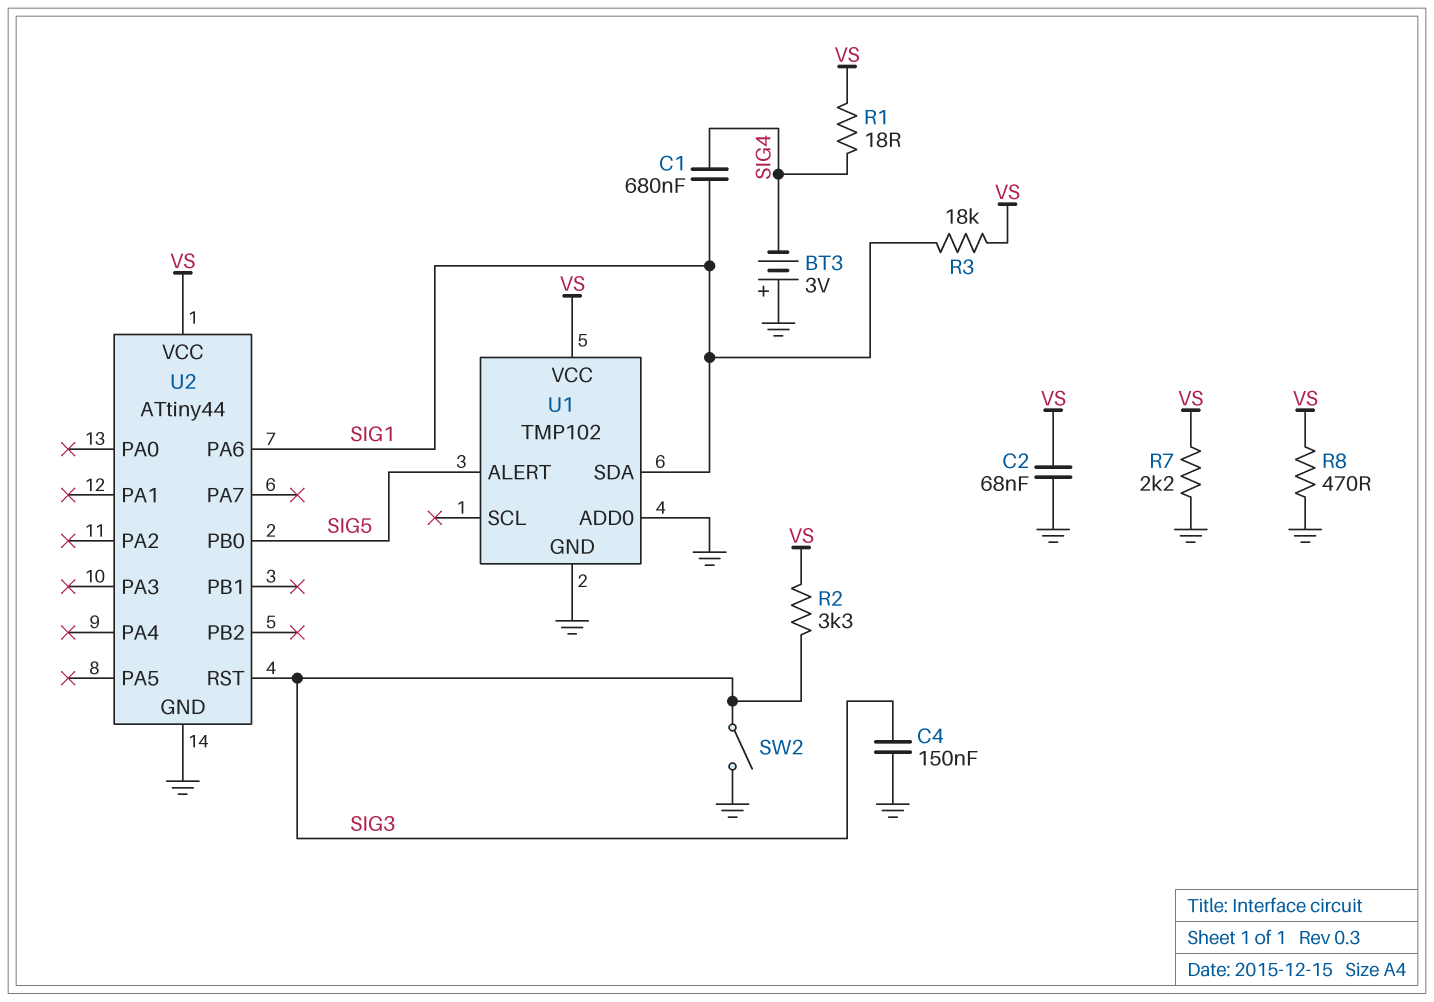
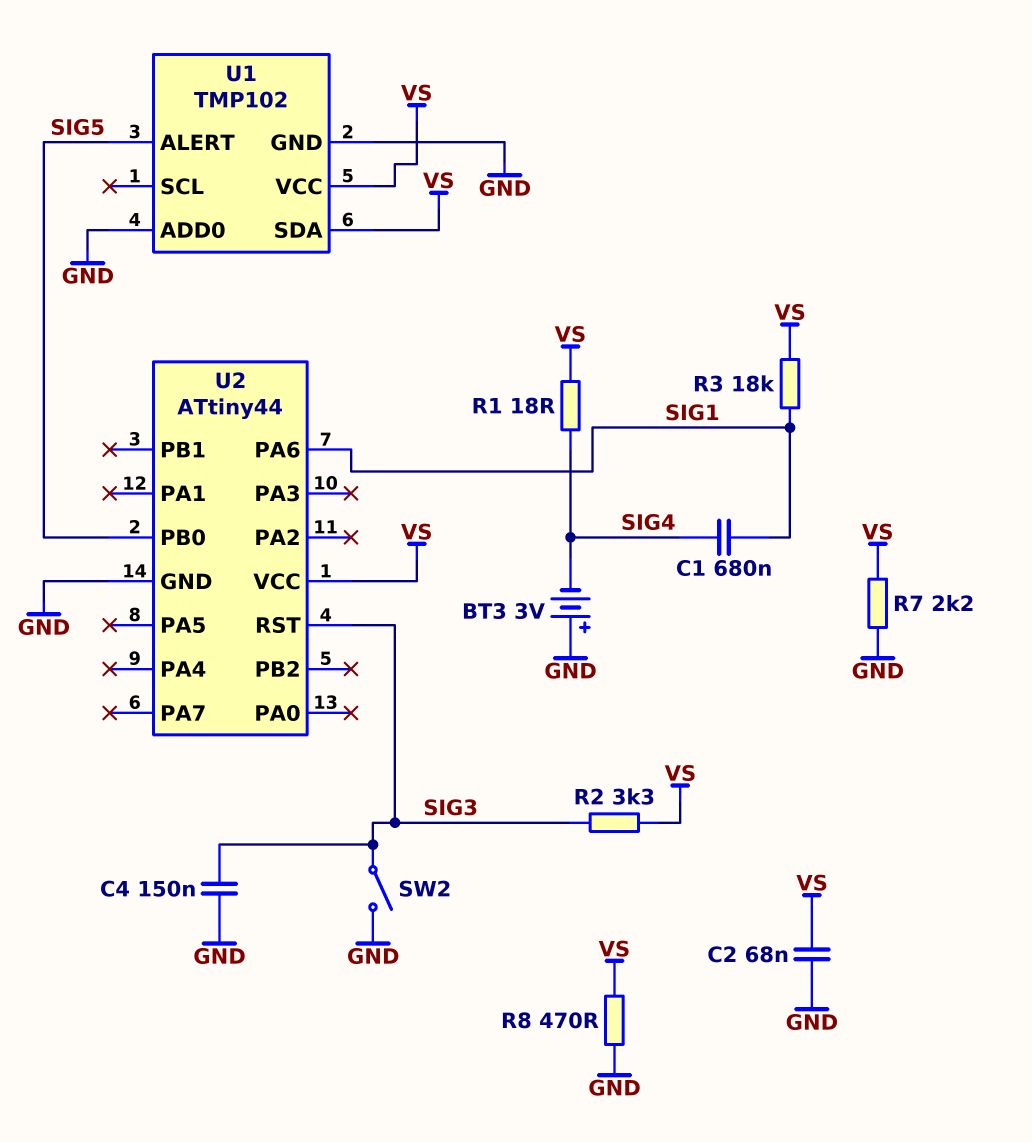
U1 pin SDA: SIG1 -> VS

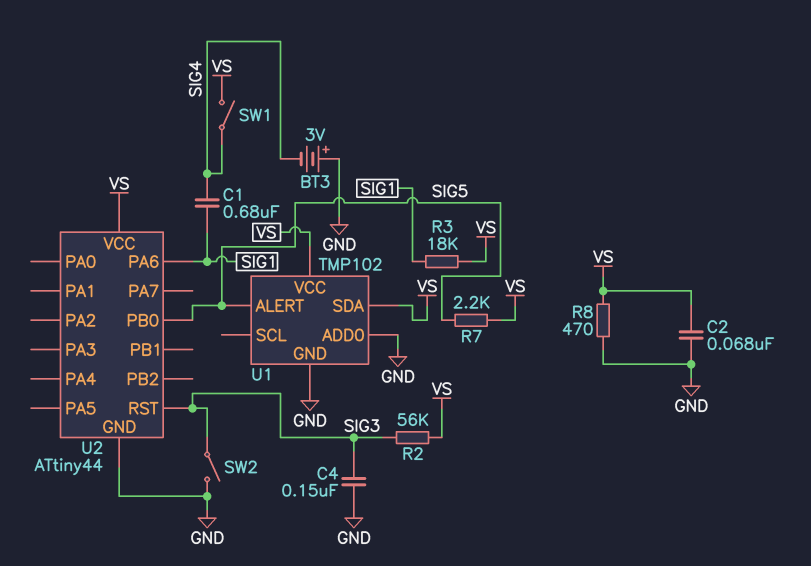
R1: 18 (SIG4, VS) -> none
R2: 3.3k (SIG3, VS) -> 56k (SIG3, VS)
R7: 2.2k (GND, VS) -> 2.2k (SIG5, VS)
SW1: none -> switch (SIG4, VS)

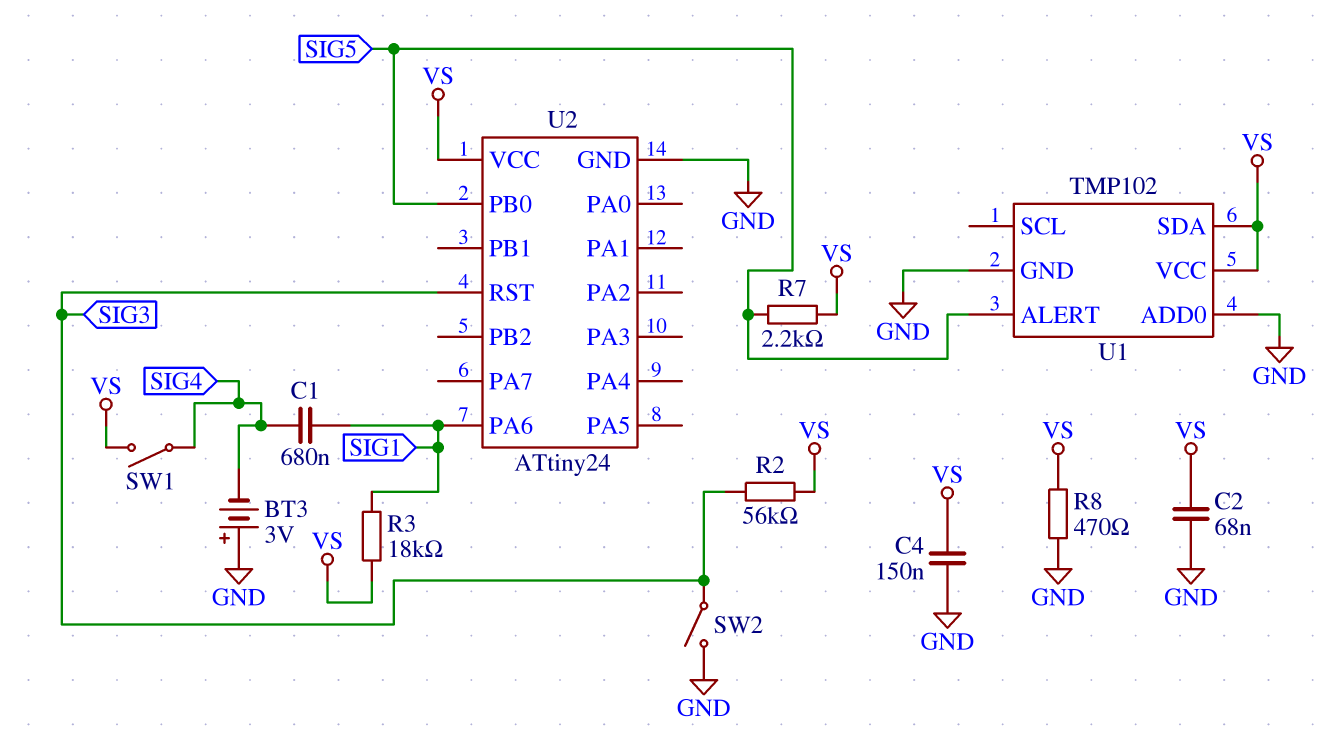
C4: 150nF (GND, SIG3) -> 150nF (GND, VS)
U2: ATtiny44 -> ATtiny24

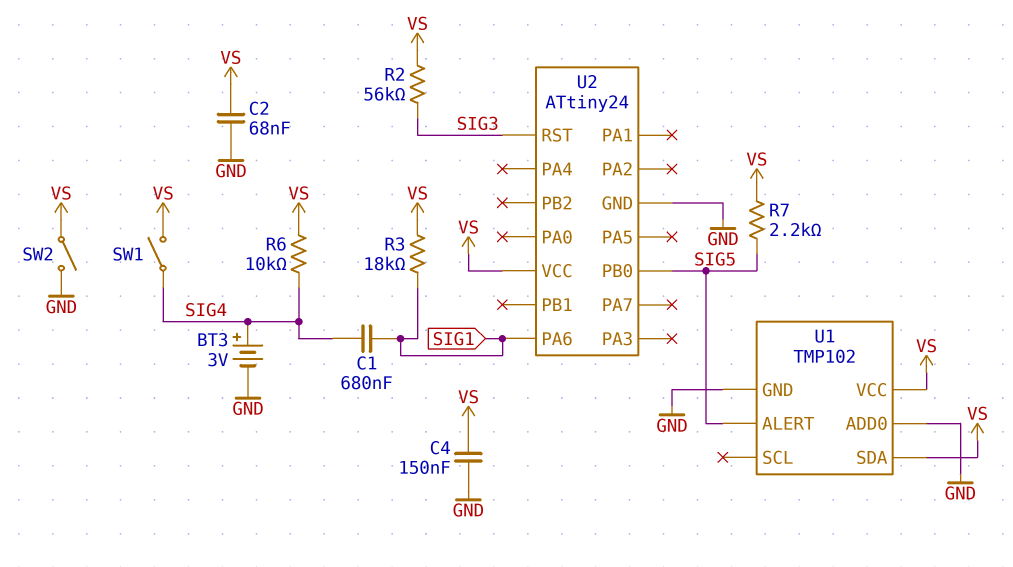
BT3: 3V (plus GND, minus SIG4) -> 3V (plus SIG4, minus GND)
R6: none -> 10k (SIG4, VS)
R8: 470 (GND, VS) -> none
SW2: switch (GND, SIG3) -> switch (GND, VS)

